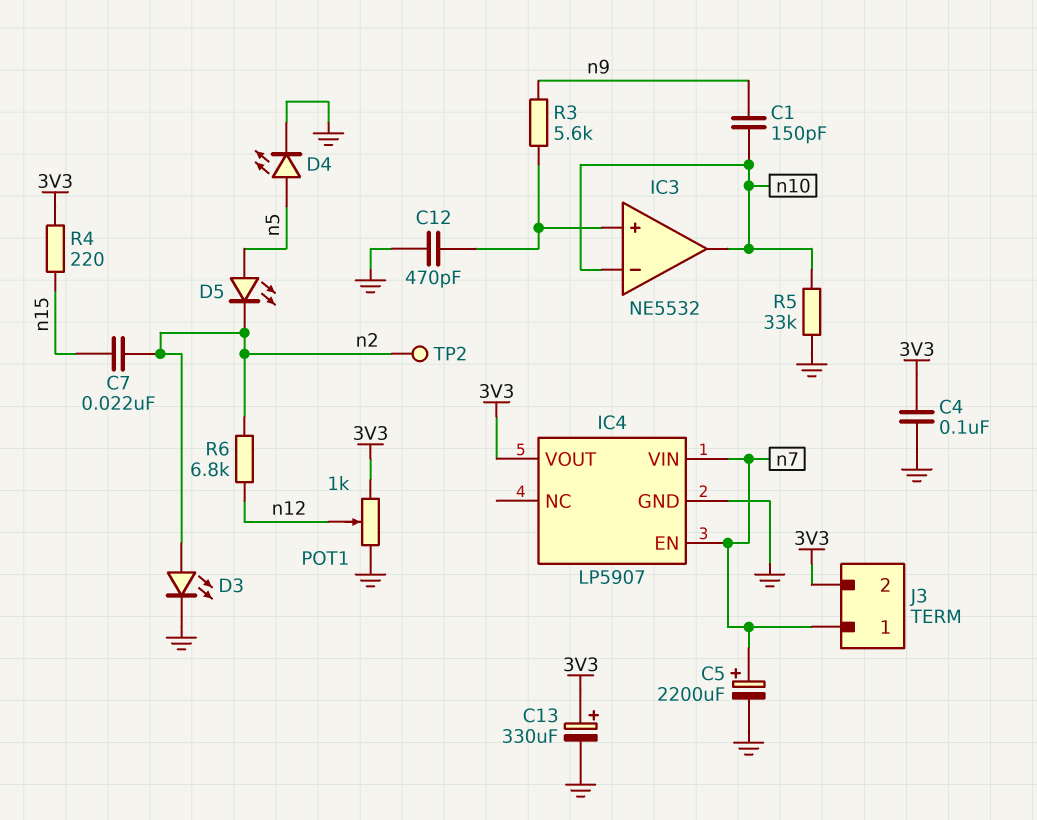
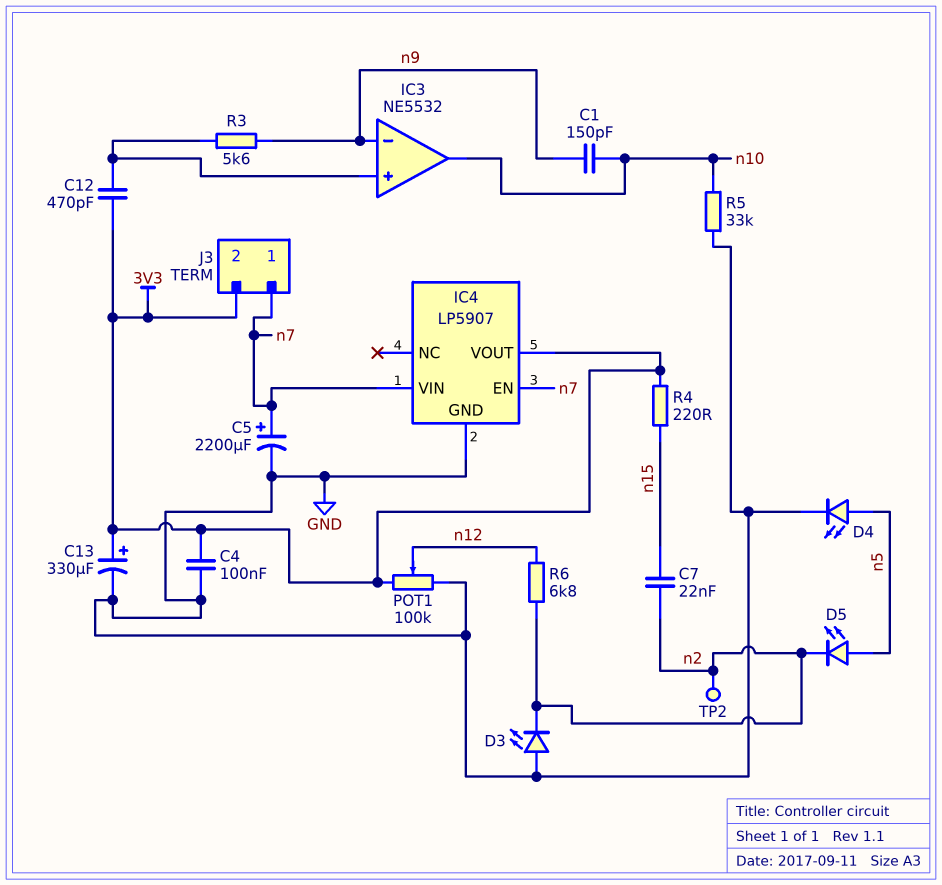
C12: 470pF (GND, IC3/in+) -> 470pF (3V3, IC3/in+)
D3: LED (A n2, K GND) -> LED (A GND, K n2)
IC3 pin in-: n10 -> n9
POT1: 1k (3V3, GND, wiper n12) -> 100k (3V3, GND, wiper n12)

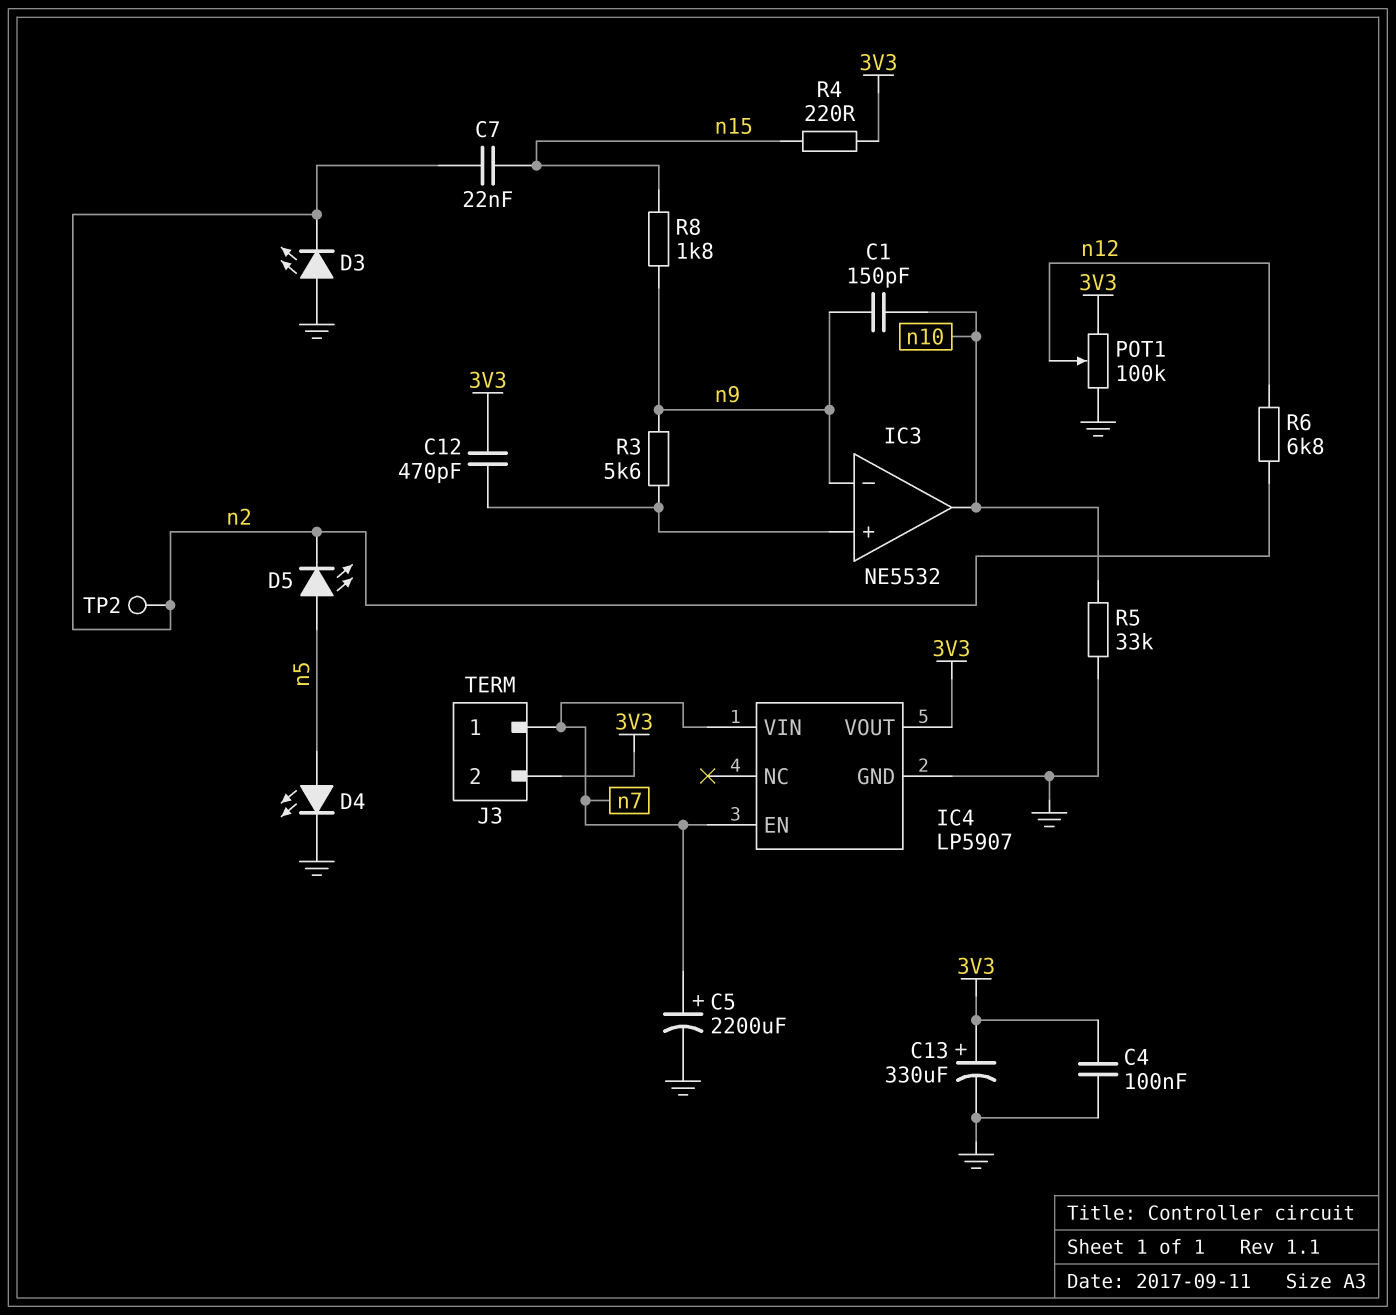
R8: none -> 1.8k (n9, n15)

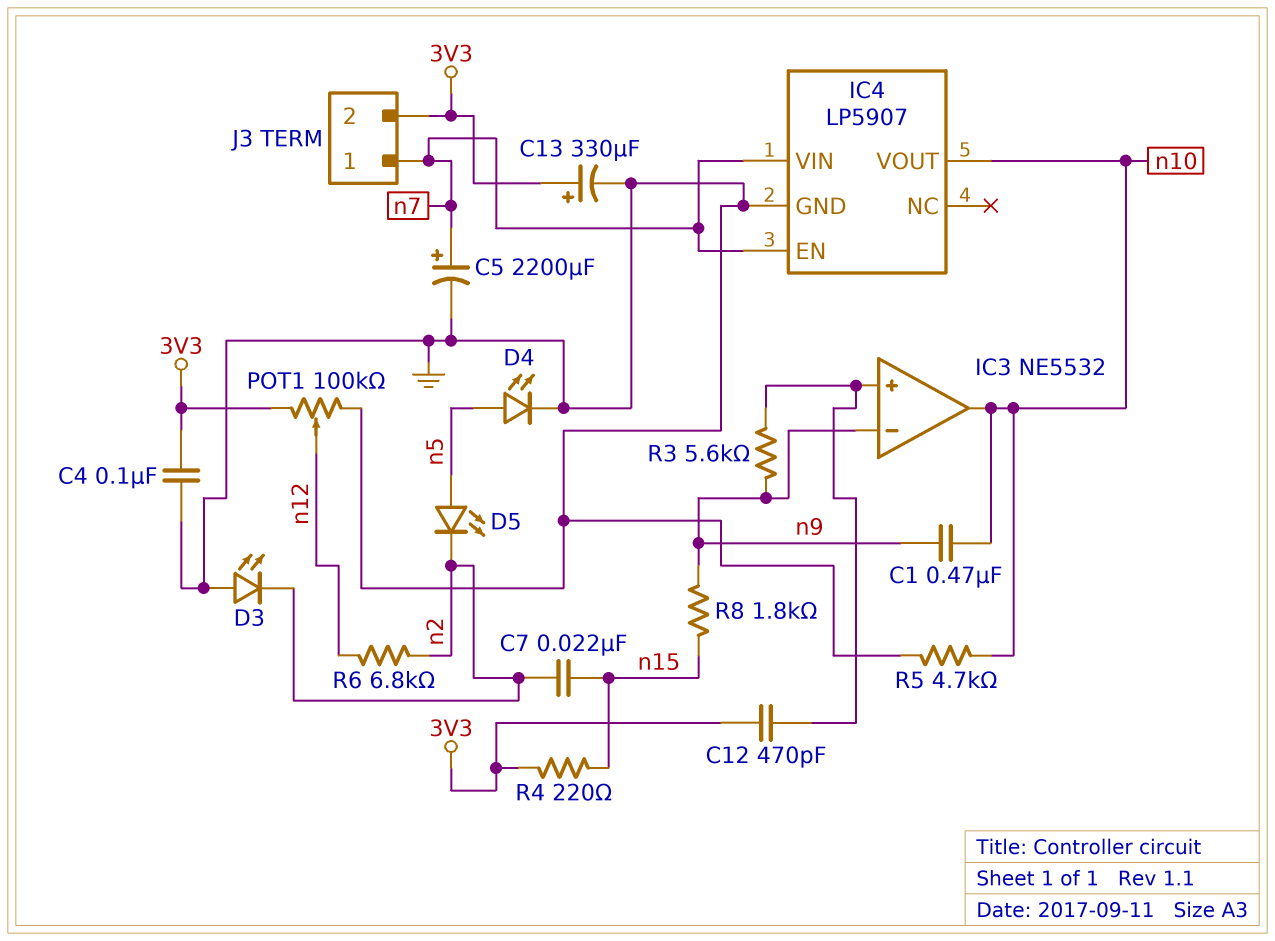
C1: 150pF (n9, n10) -> 470nF (n9, n10)
IC4 pin VOUT: 3V3 -> n10
R5: 33k (GND, n10) -> 4.7k (GND, n10)
TP2: test point (n2) -> none

